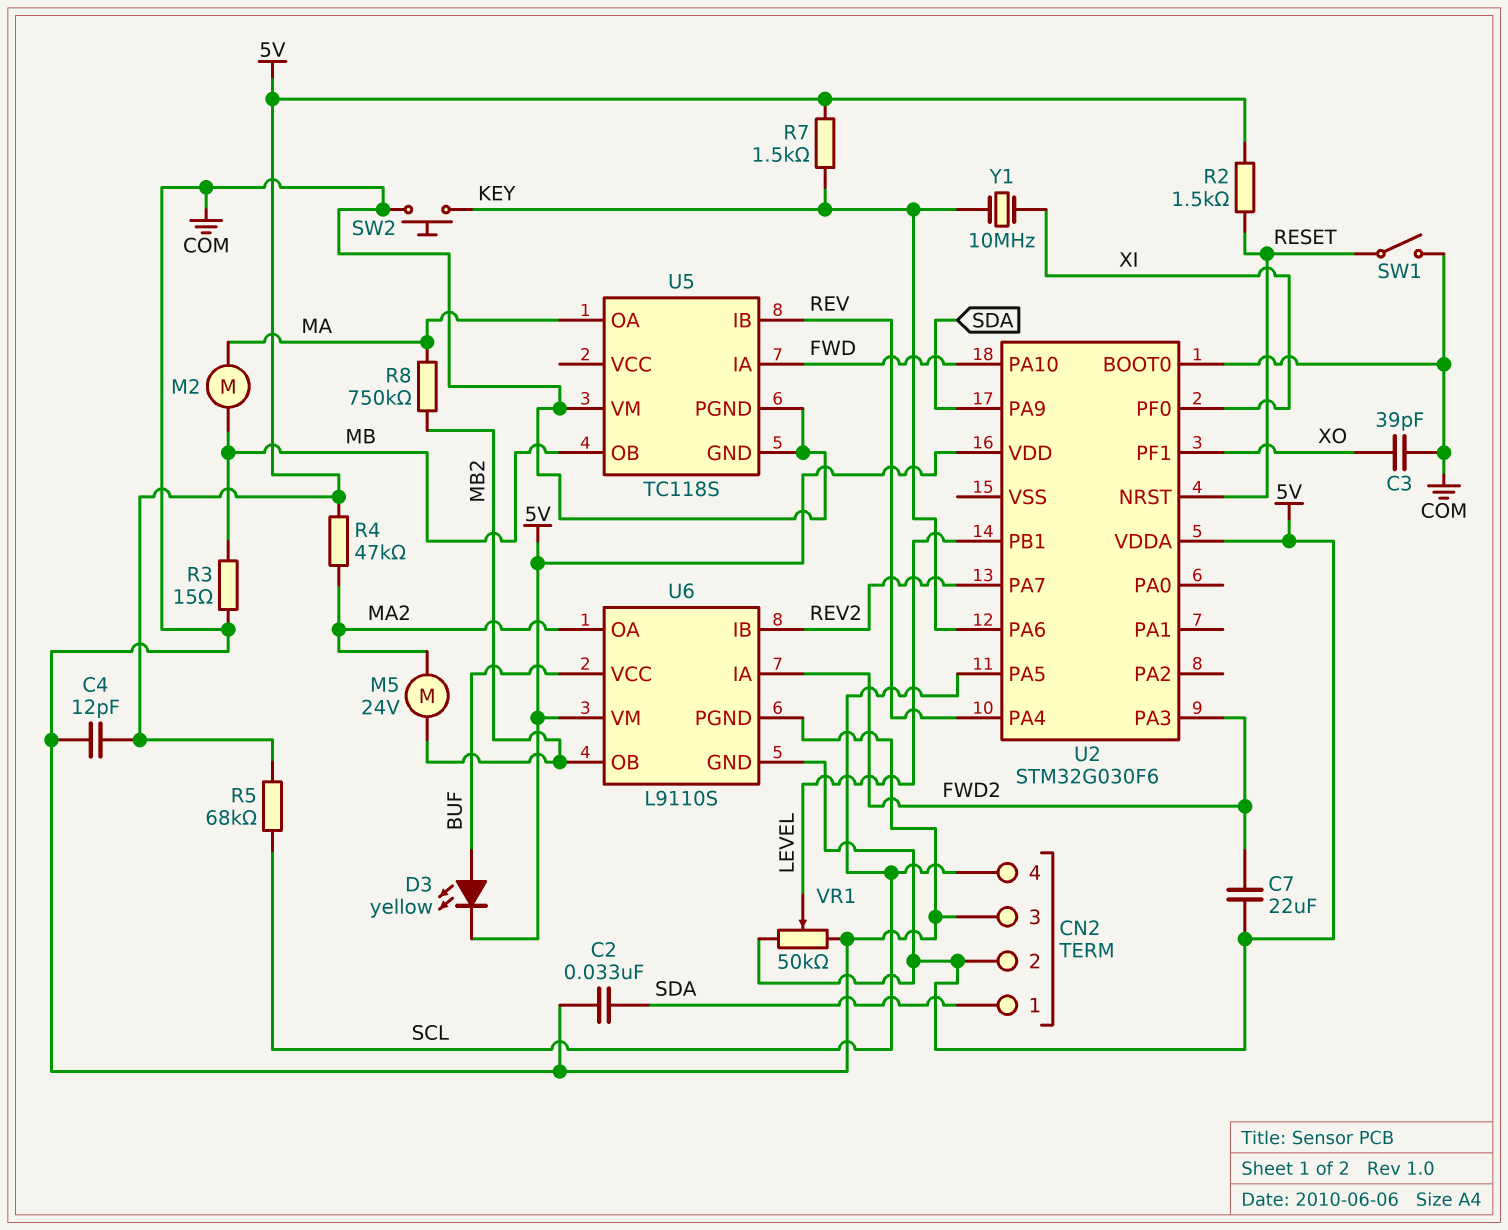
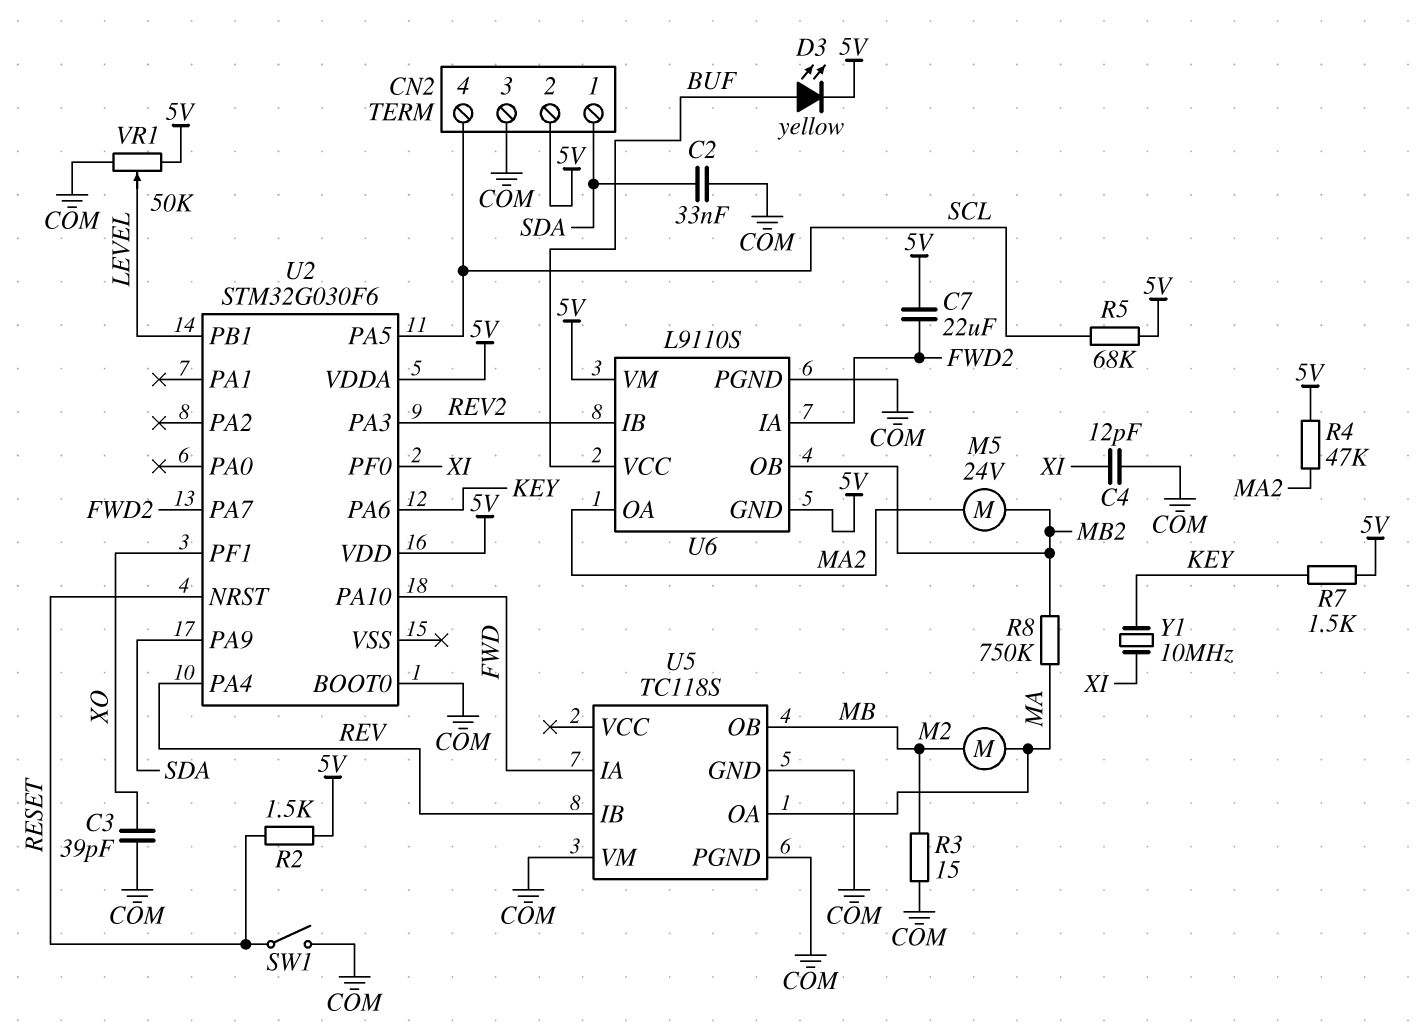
C4: 12pF (5V, COM) -> 12pF (COM, XI)
SW2: button (COM, KEY) -> none
U2 pin PA3: FWD2 -> REV2
U2 pin PA7: REV2 -> FWD2

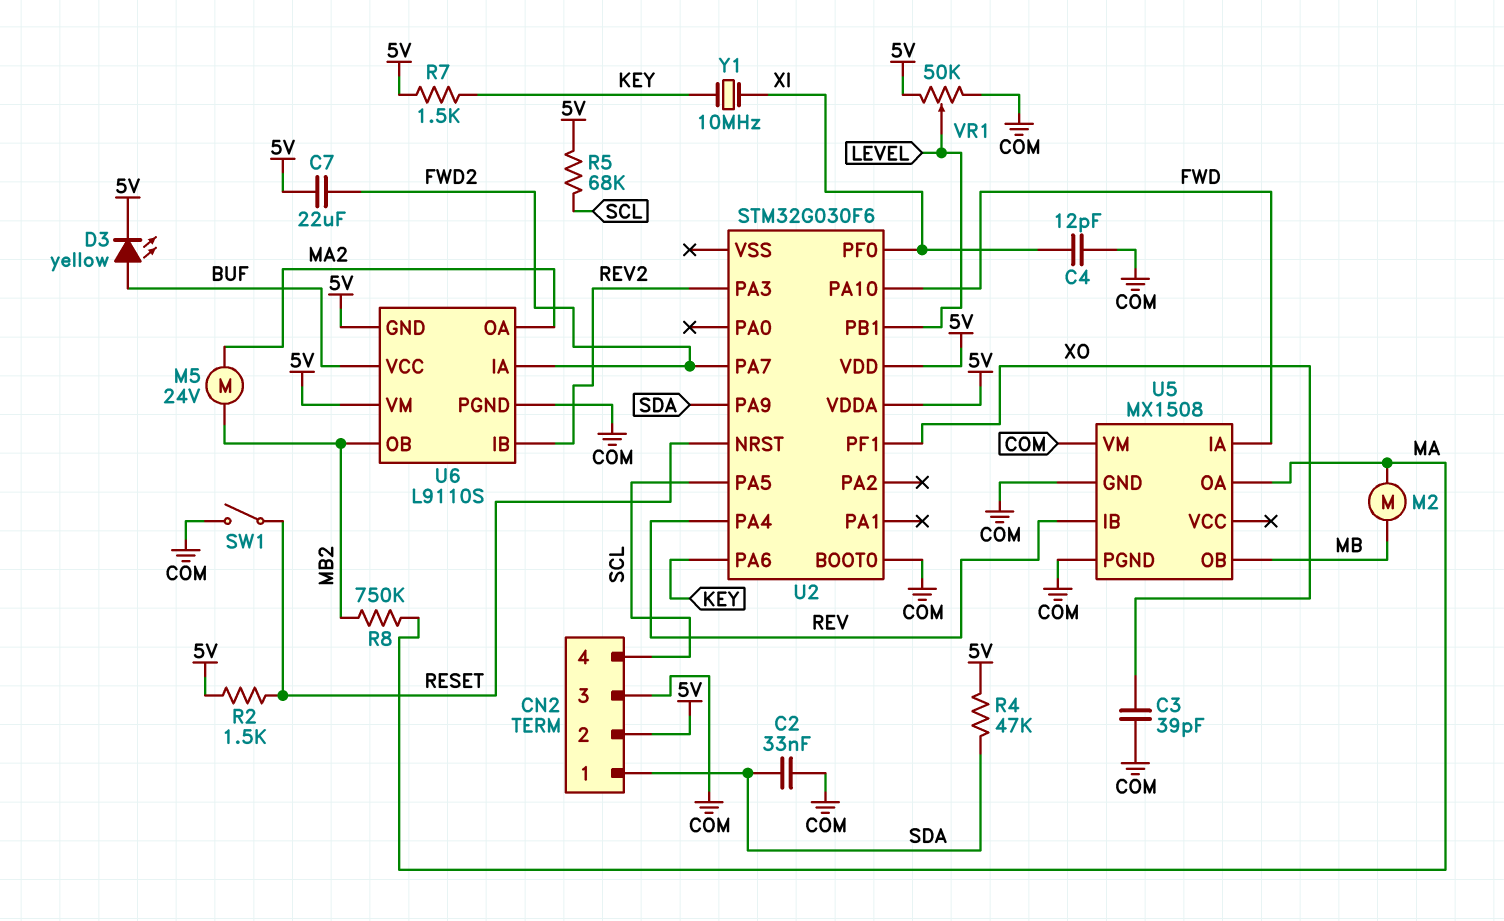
R3: 15 (COM, MB) -> none
R4: 47k (5V, MA2) -> 47k (5V, SDA)
U5: TC118S -> MX1508

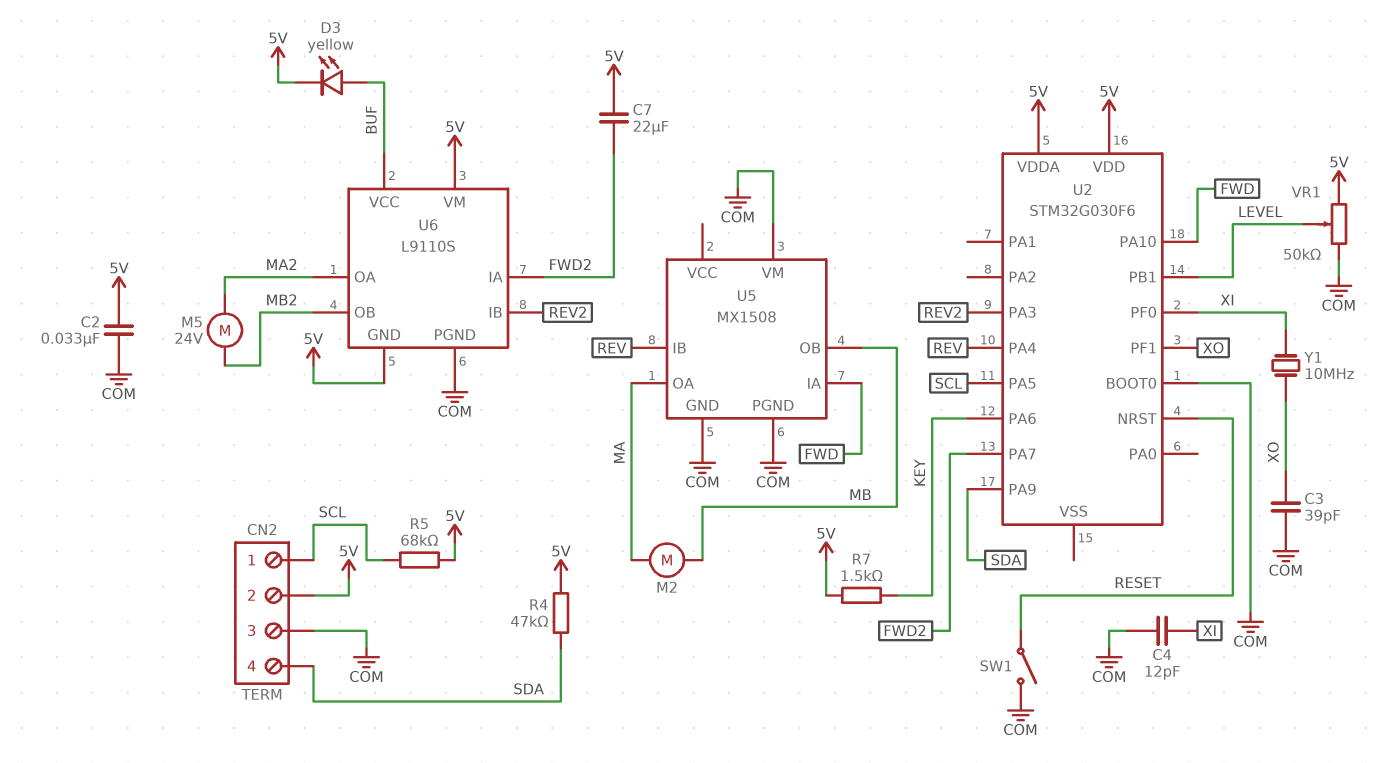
C2: 33nF (COM, SDA) -> 33nF (5V, COM)
CN2 pin 1: SDA -> SCL
CN2 pin 4: SCL -> SDA
R2: 1.5k (5V, RESET) -> none
R8: 750k (MA, MB2) -> none
Y1: 10MHz (KEY, XI) -> 10MHz (XI, XO)

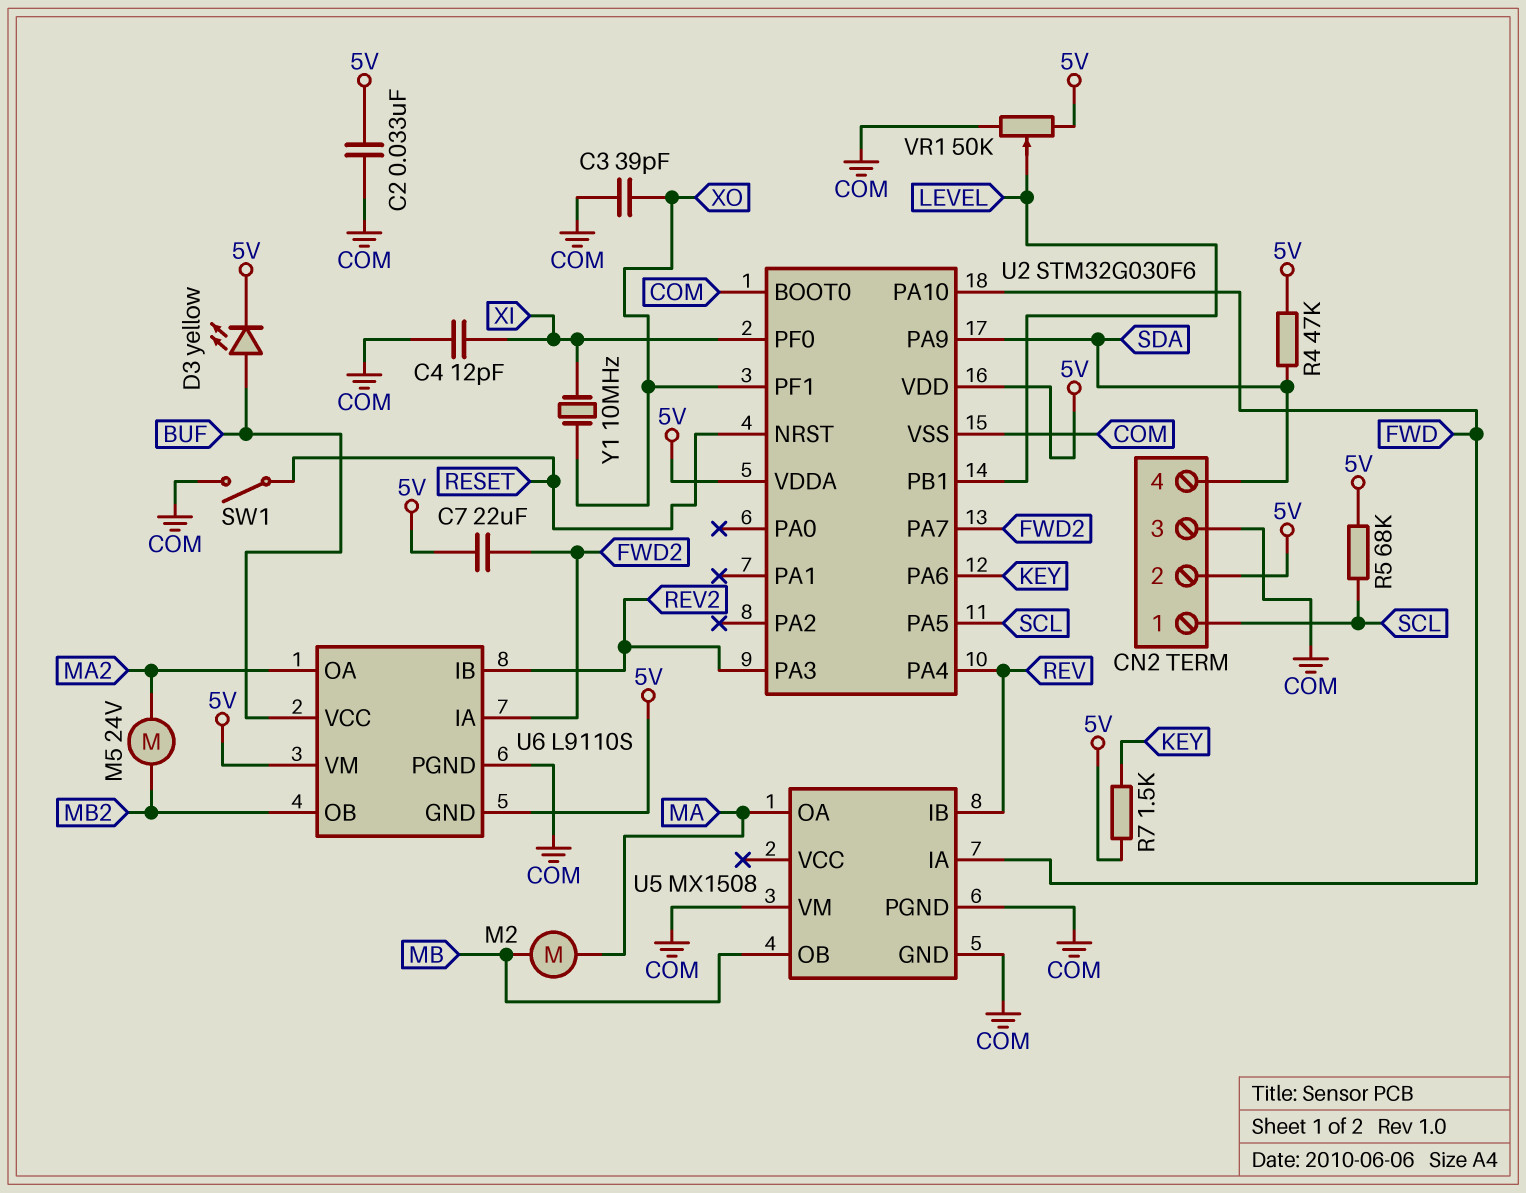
U2 pin VSS: none -> COM

